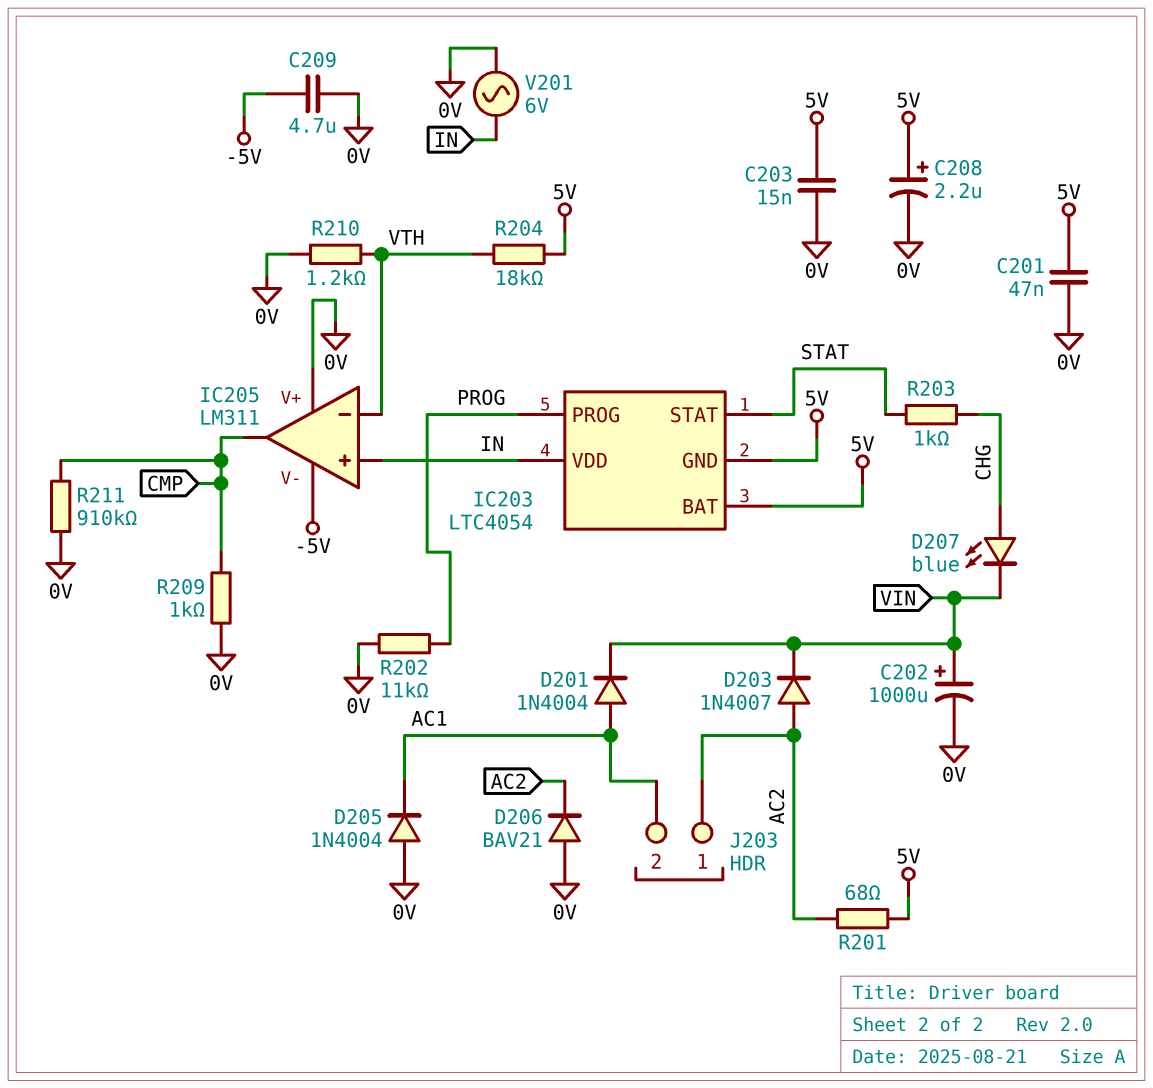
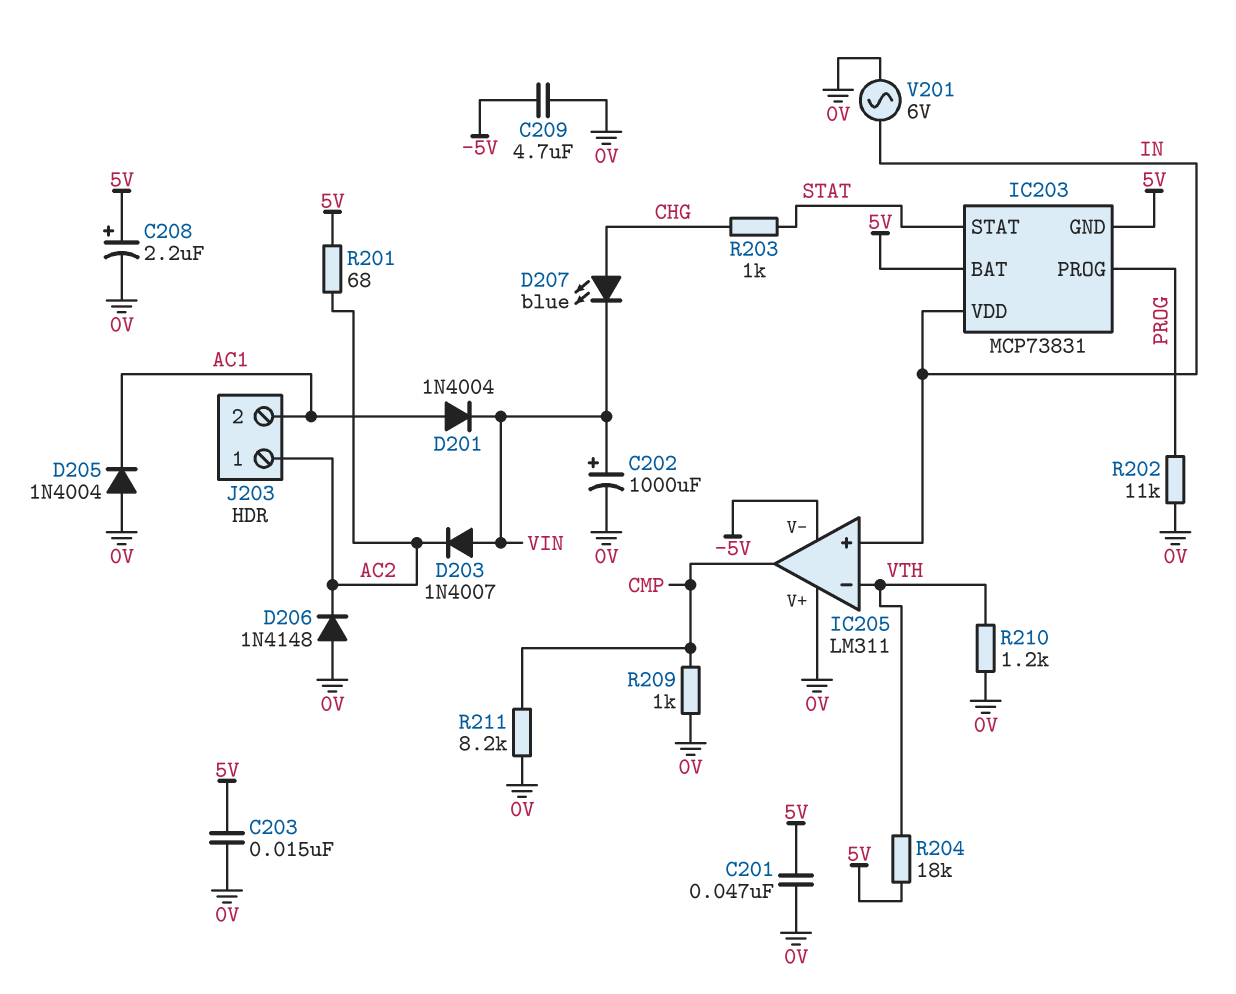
D203: diode 1N4007 (A AC2, K VIN) -> diode 1N4007 (A VIN, K AC2)
D206: diode BAV21 (A 0V, K AC2) -> diode 1N4148 (A 0V, K AC2)
IC203: LTC4054 -> MCP73831
R211: 910k (0V, CMP) -> 8.2k (0V, CMP)

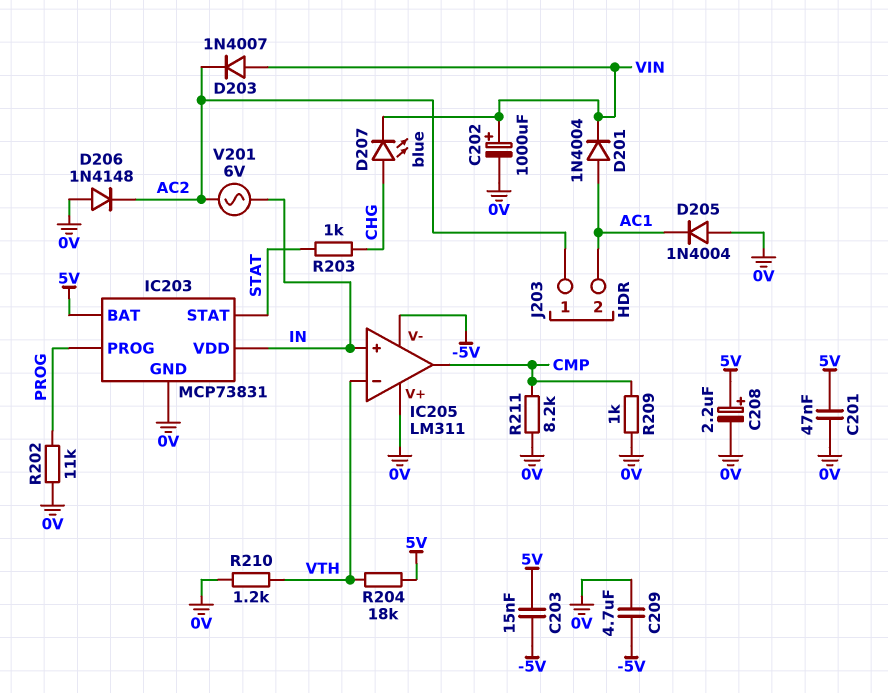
C203: 15nF (0V, 5V) -> 15nF (-5V, 5V)
IC203 pin GND: 5V -> 0V
R201: 68 (5V, AC2) -> none
V201: AC 6V (0V, IN) -> AC 6V (AC2, IN)

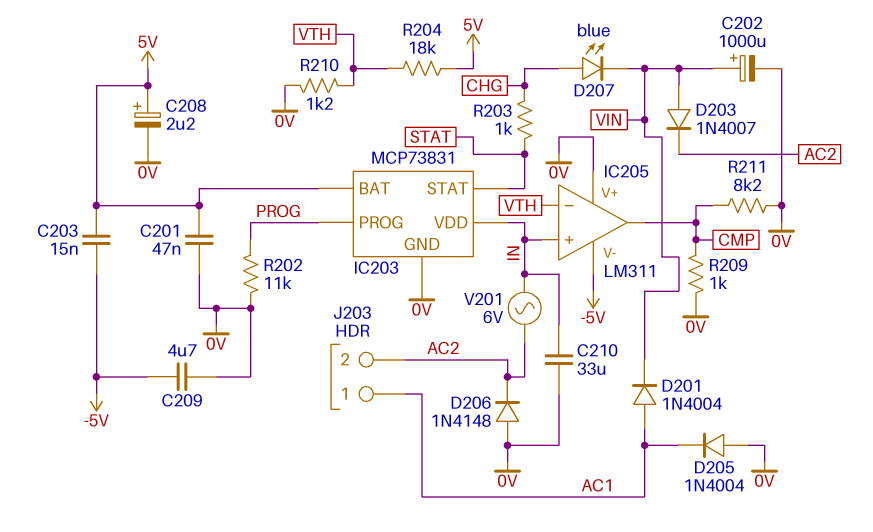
C210: none -> 33uF (0V, IN)
J203 pin 1: AC2 -> AC1
J203 pin 2: AC1 -> AC2

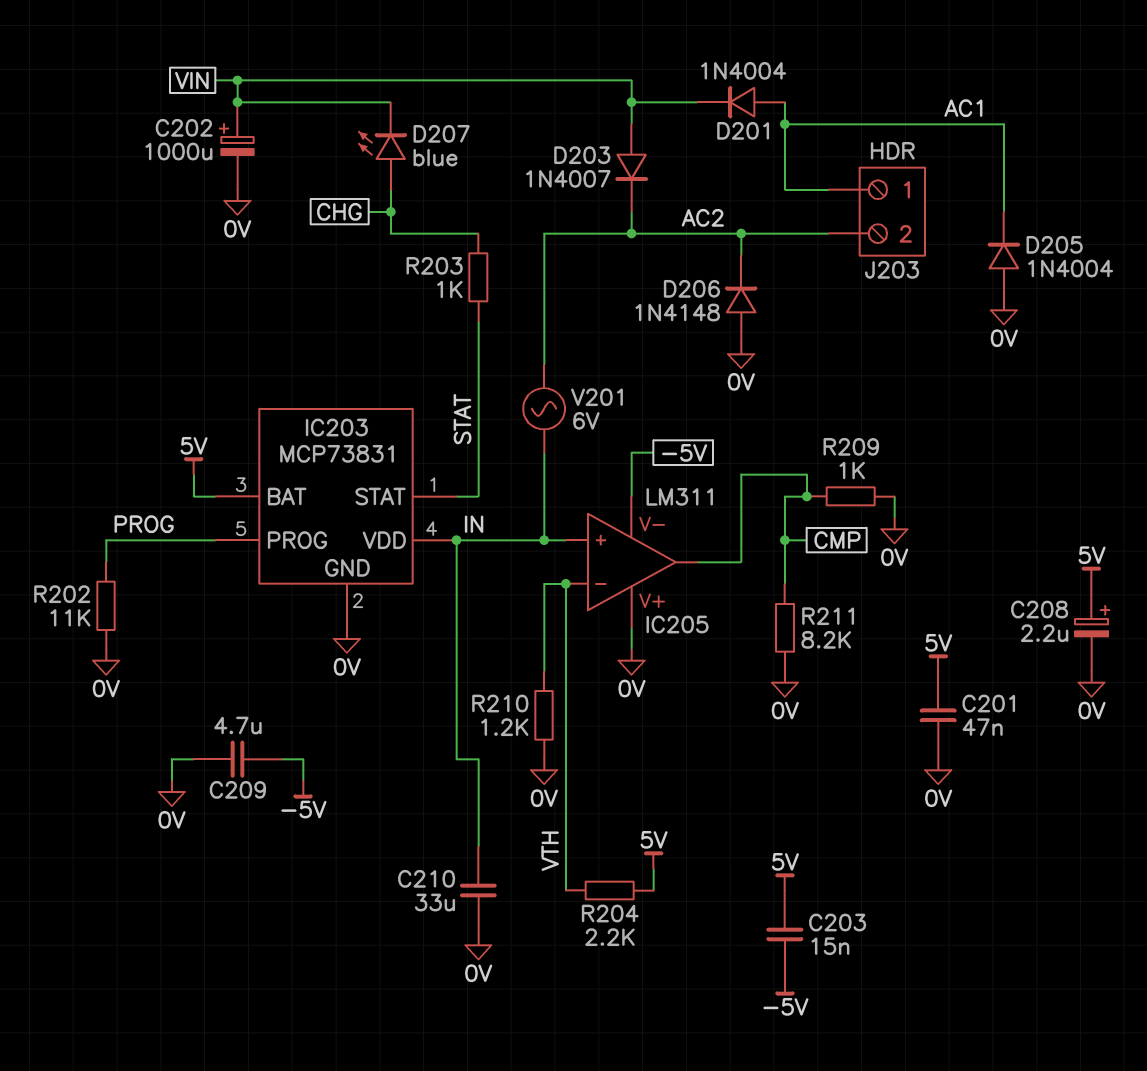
R204: 18k (5V, VTH) -> 2.2k (5V, VTH)

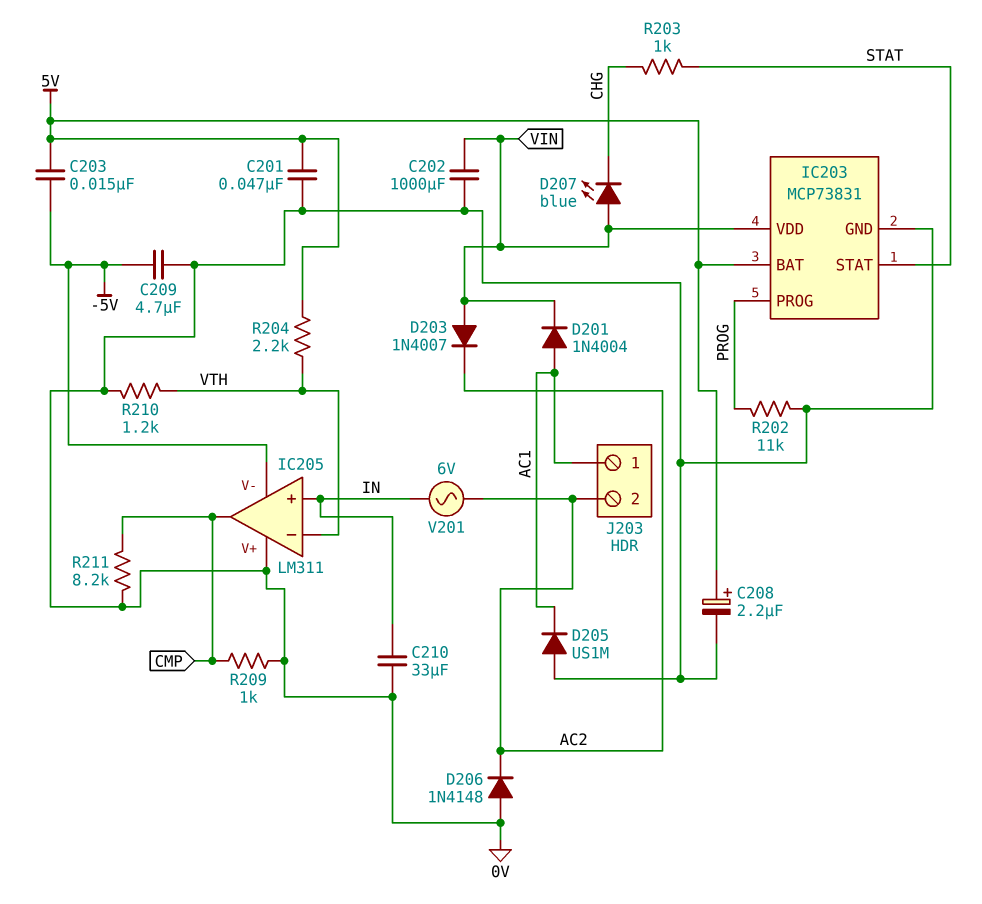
C202: 1000uF (plus VIN, minus 0V) -> 1000uF (0V, VIN)
D205: diode 1N4004 (A 0V, K AC1) -> diode US1M (A 0V, K AC1)
D207: LED blue (A CHG, K VIN) -> LED blue (A VIN, K CHG)
IC203 pin VDD: IN -> VIN

